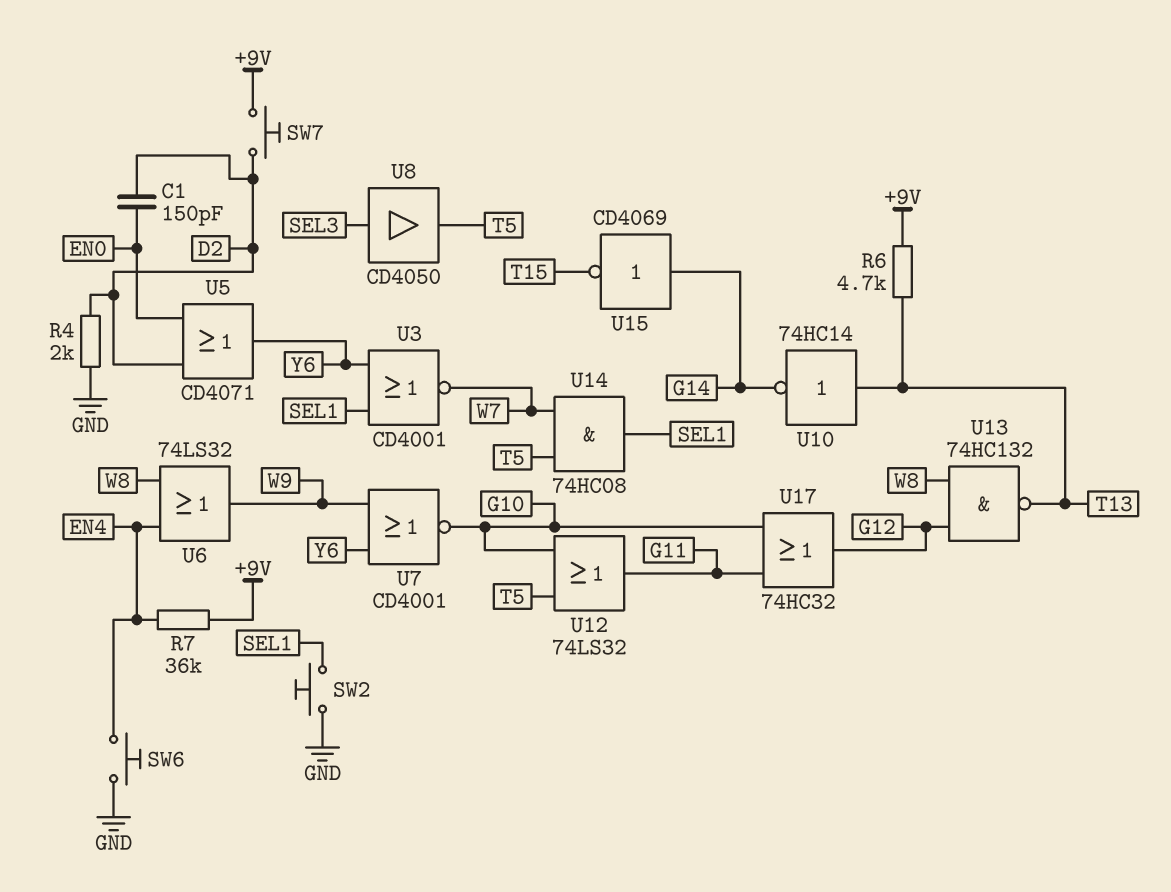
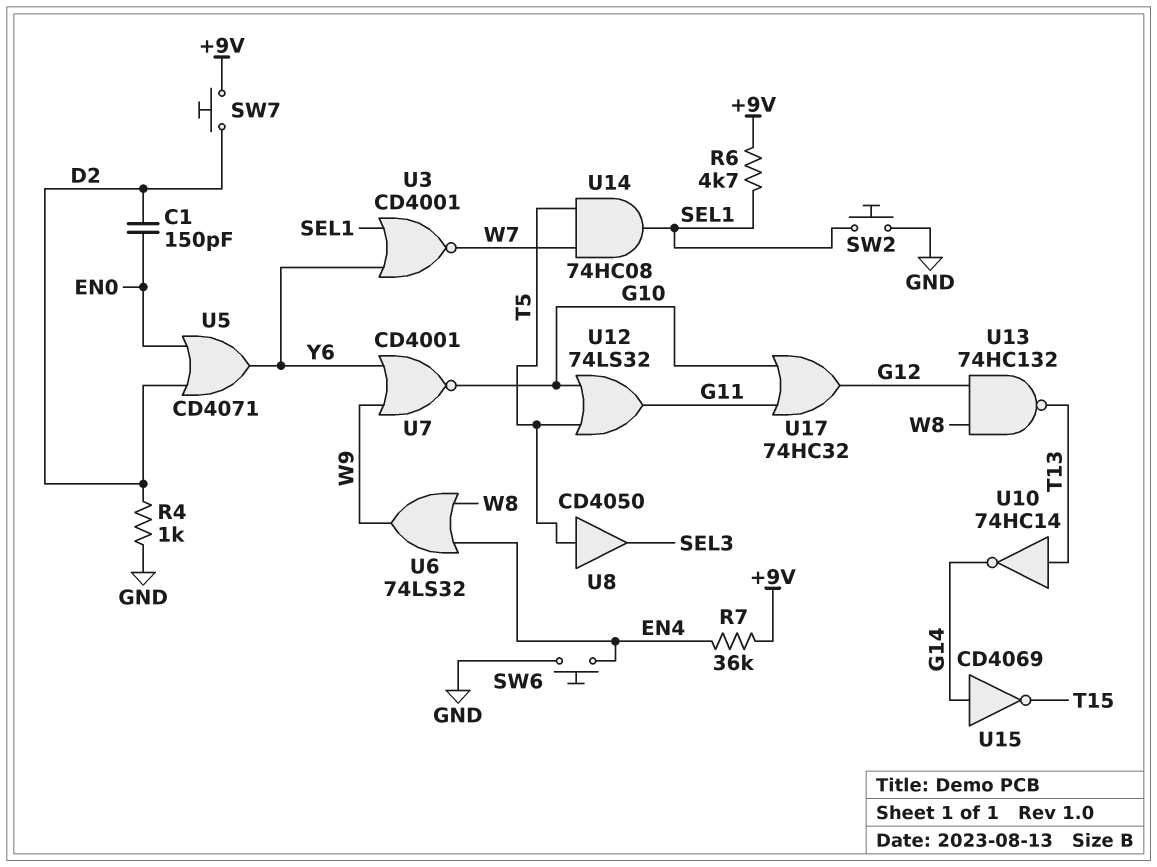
R4: 2k (D2, GND) -> 1k (D2, GND)
R6: 4.7k (+9V, T13) -> 4.7k (+9V, SEL1)
U8: buffer CD4050 (in SEL3, out T5) -> buffer CD4050 (in T5, out SEL3)

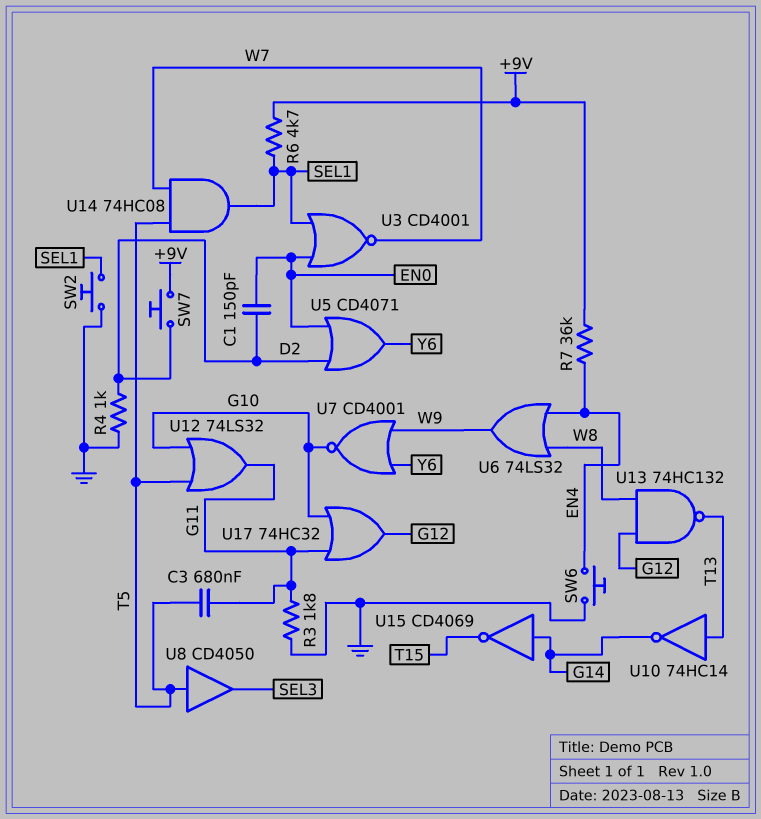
C3: none -> 680nF (G11, T5)
R3: none -> 1.8k (G11, GND)
U3: NOR CD4001 (in SEL1, in Y6, out W7) -> NOR CD4001 (in EN0, in SEL1, out W7)

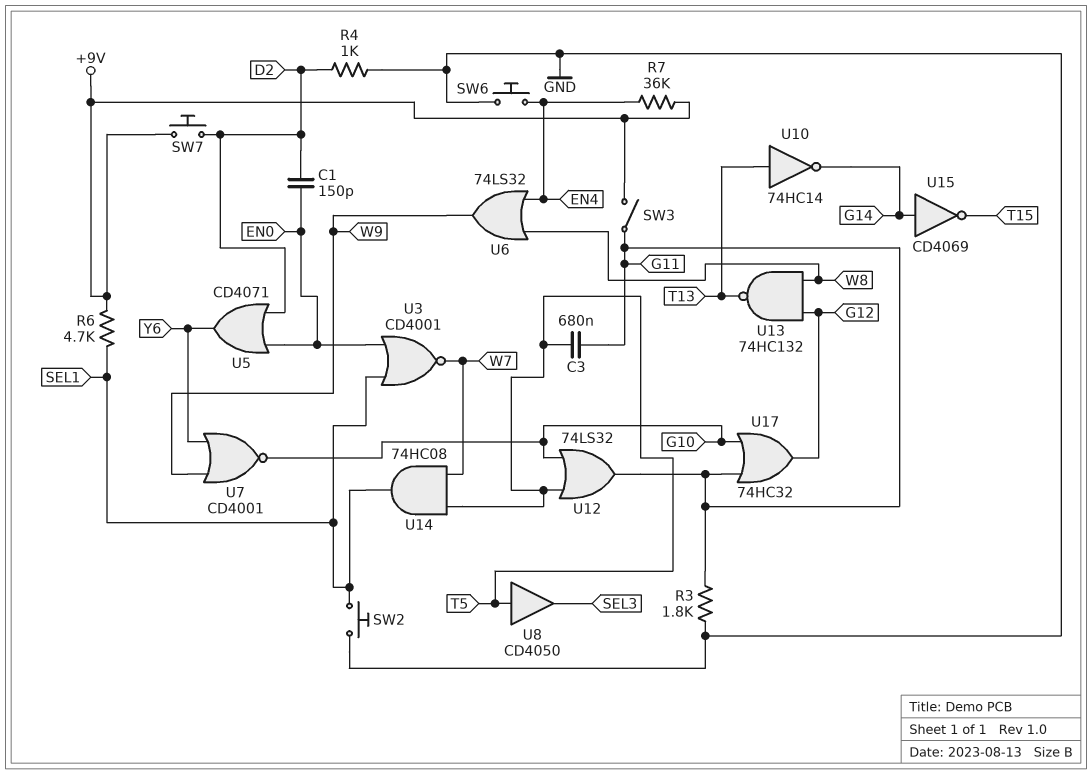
SW3: none -> switch (+9V, G11)

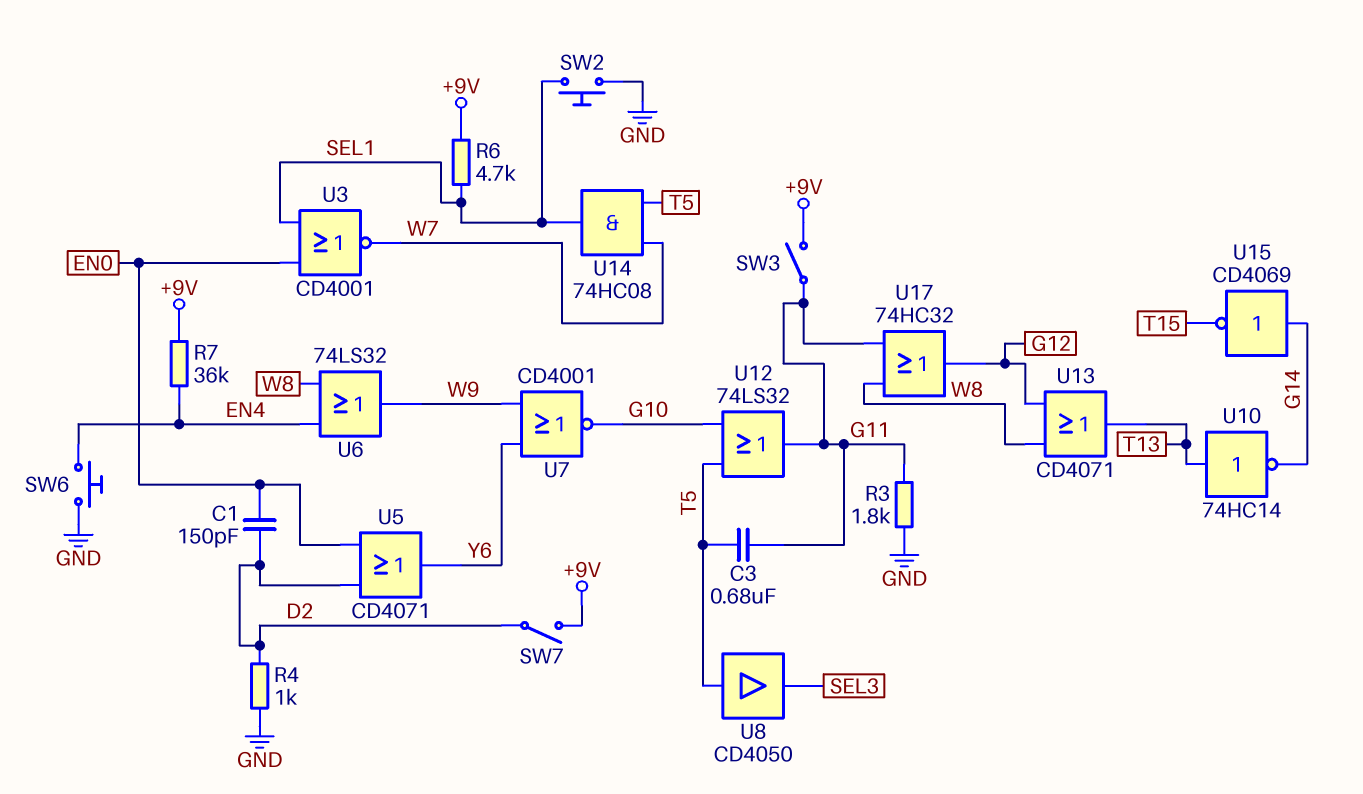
SW7: button (+9V, D2) -> switch (+9V, D2)
U13: NAND 74HC132 (in G12, in W8, out T13) -> OR CD4071 (in G12, in W8, out T13)
U17: OR 74HC32 (in G10, in G11, out G12) -> OR 74HC32 (in G11, in W8, out G12)

